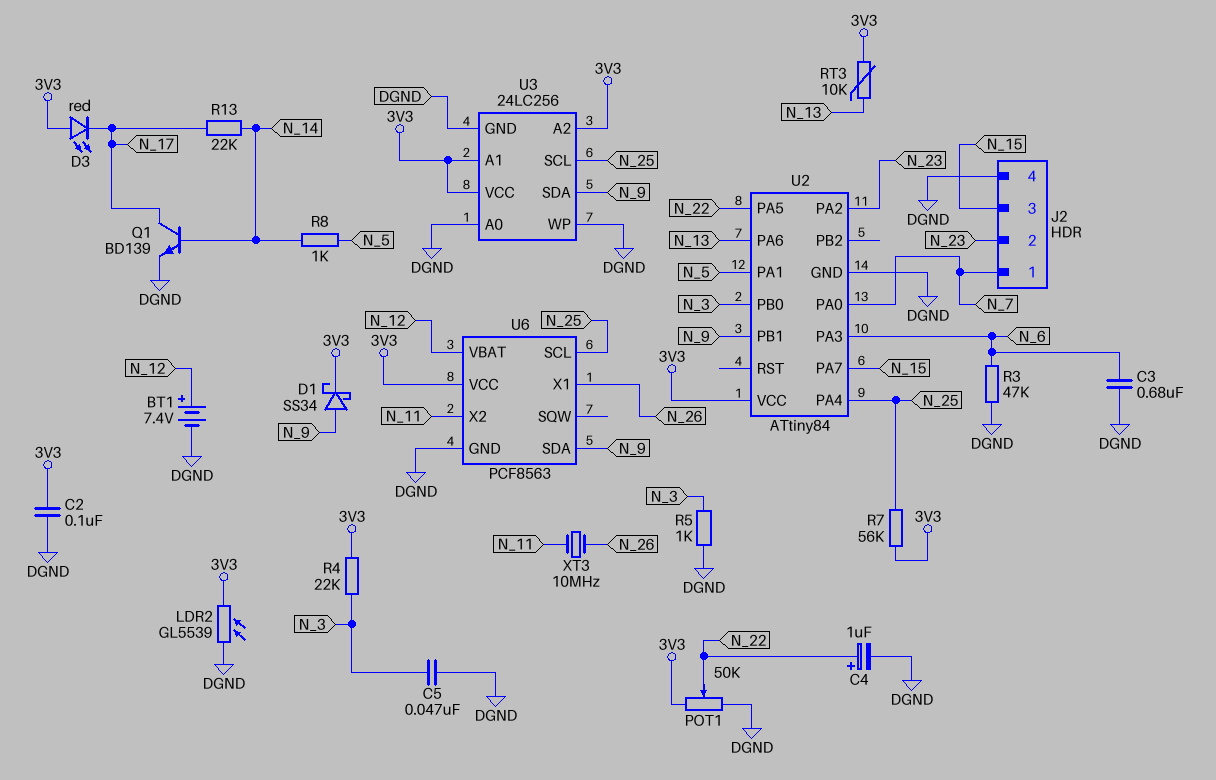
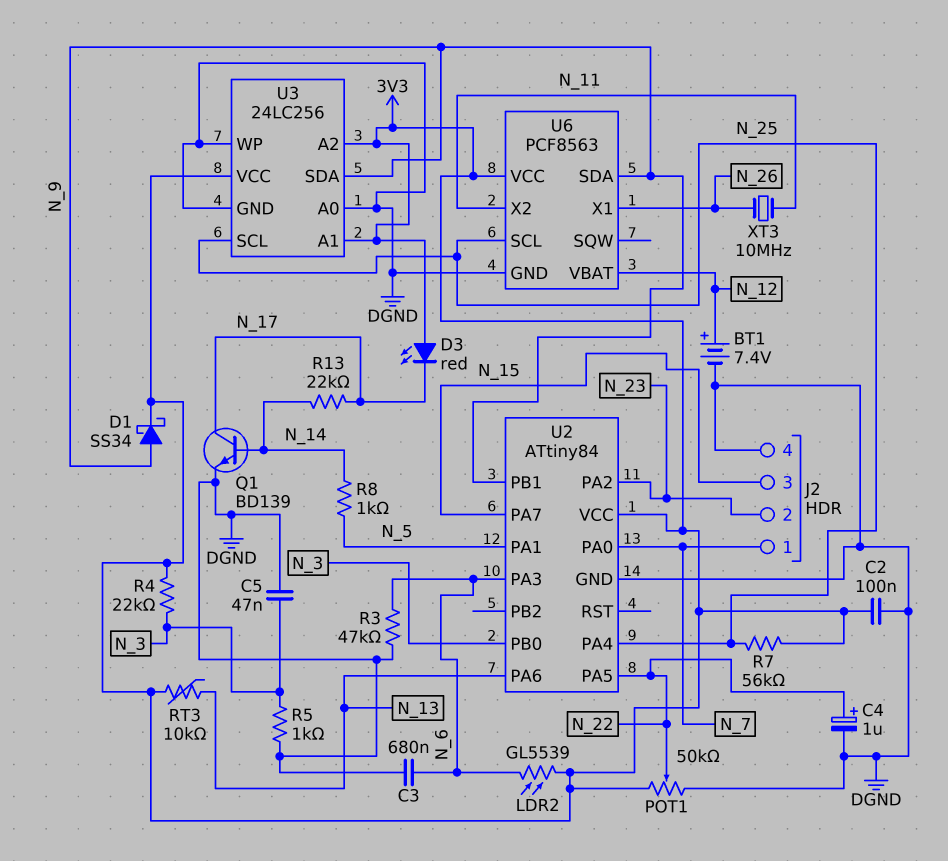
LDR2: GL5539 (3V3, DGND) -> GL5539 (3V3, N_6)

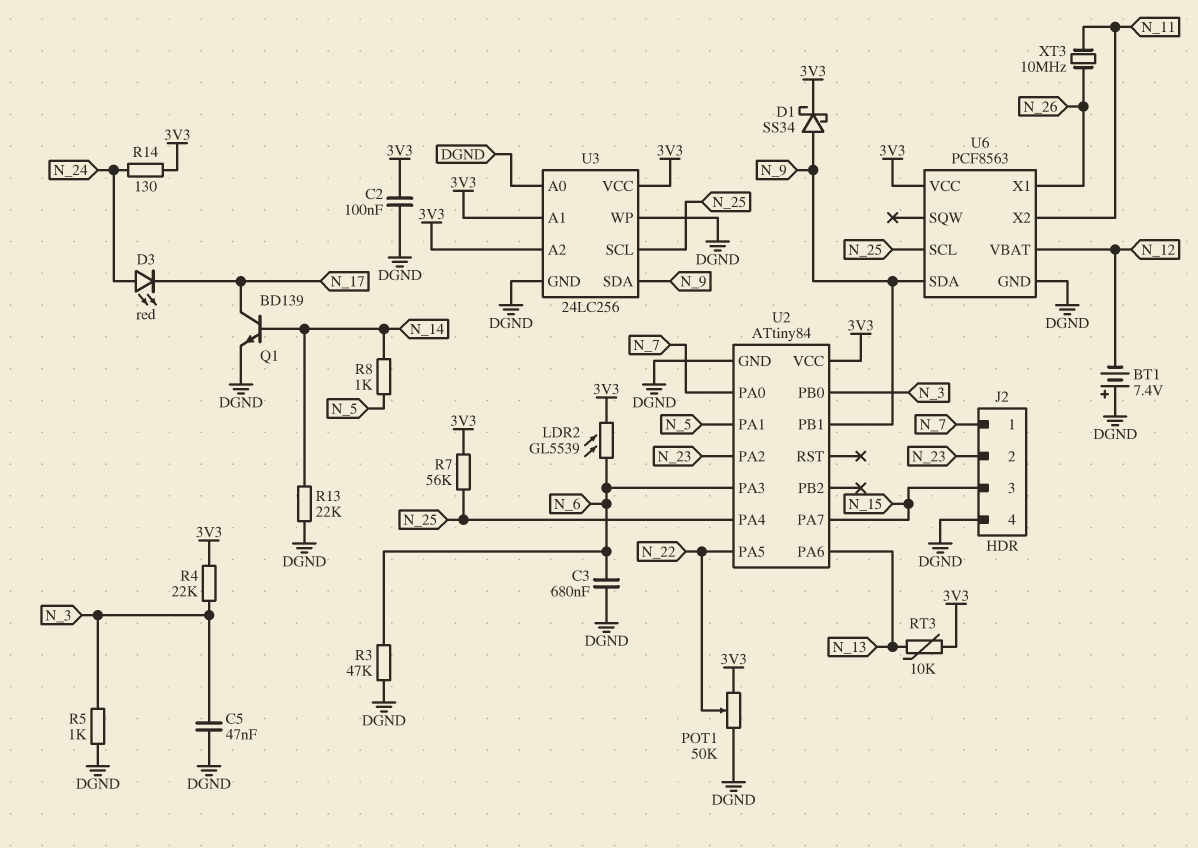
BT1: 7.4V (plus N_12, minus DGND) -> 7.4V (plus DGND, minus N_12)
C4: 1uF (plus N_22, minus DGND) -> none
D3: LED red (A 3V3, K N_17) -> LED red (A N_24, K N_17)
R13: 22k (N_14, N_17) -> 22k (DGND, N_14)
R14: none -> 130 (3V3, N_24)

